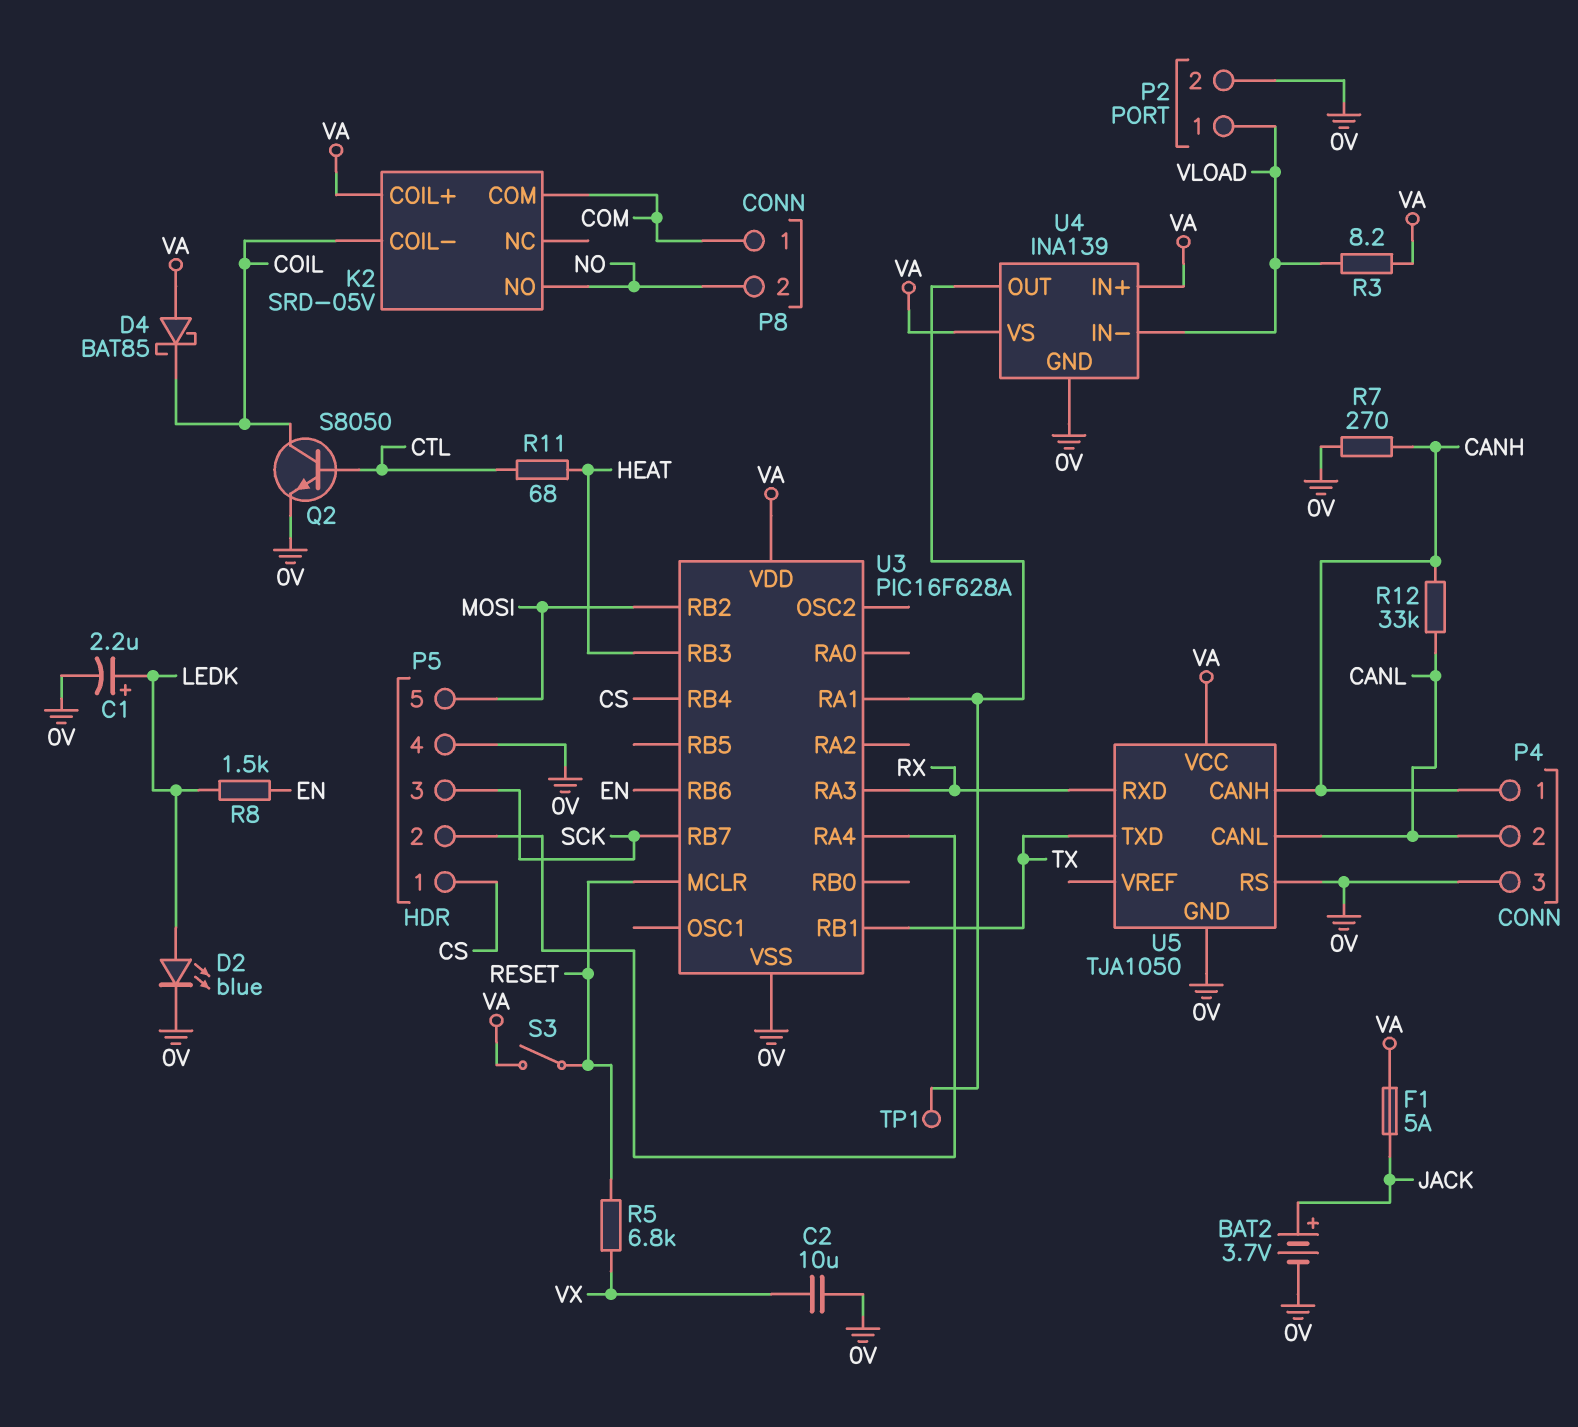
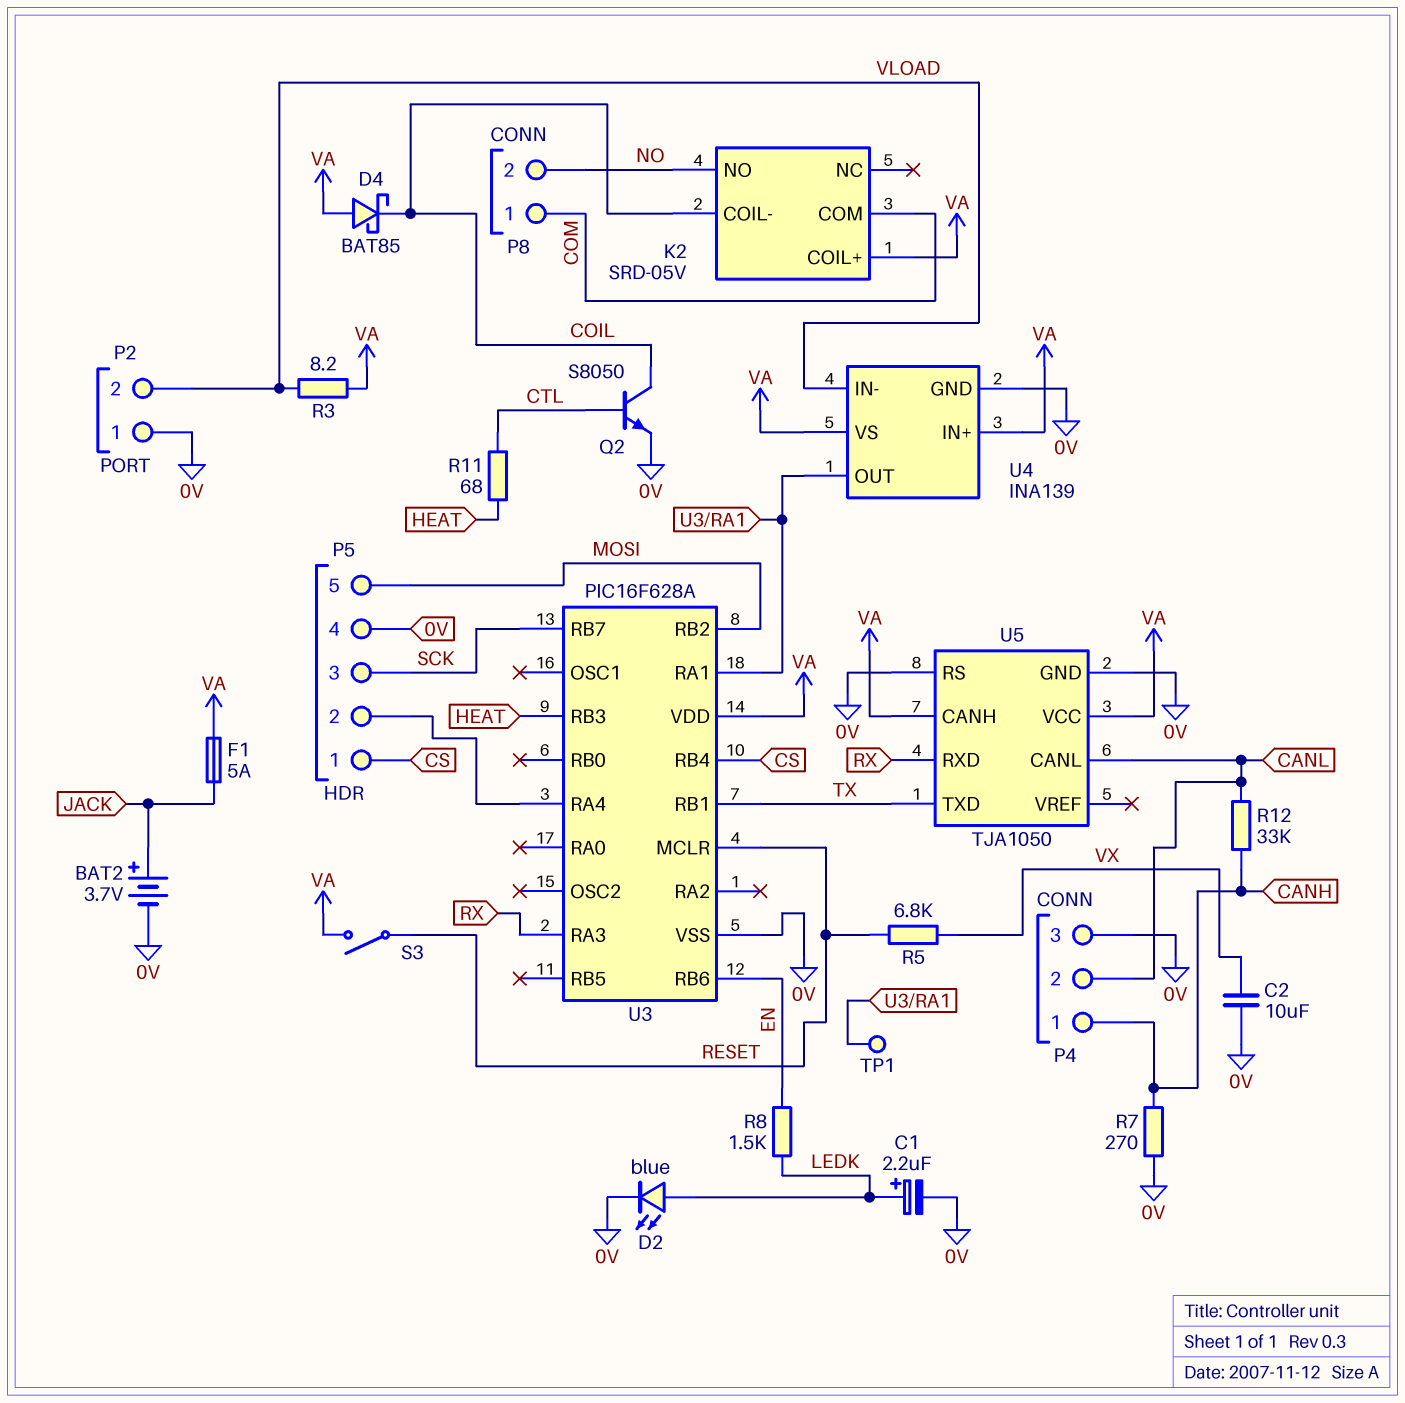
P2 pin 1: VLOAD -> 0V
P2 pin 2: 0V -> VLOAD
U5 pin CANH: CANH -> VA

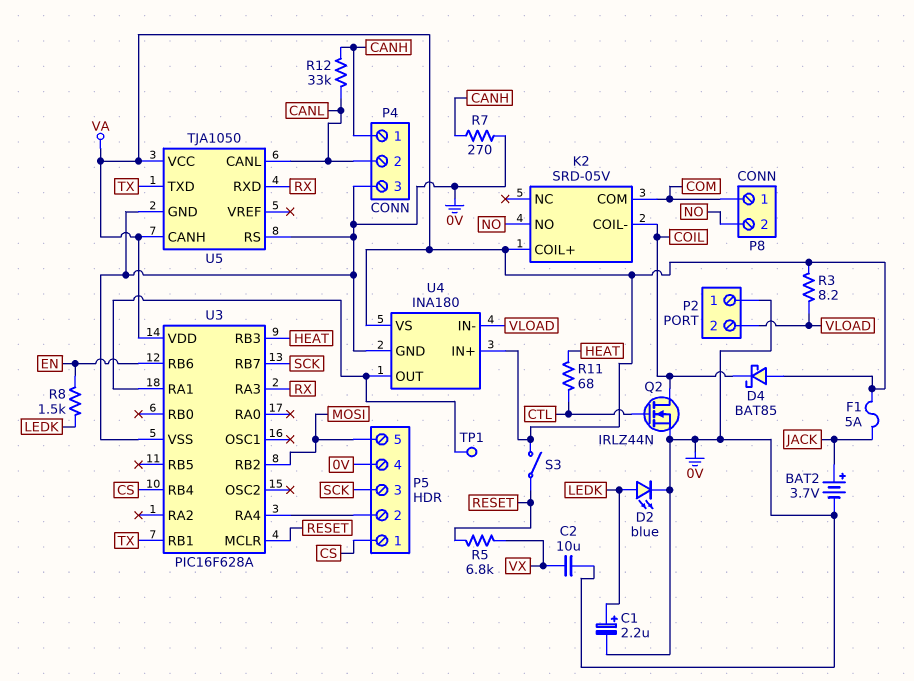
Q2: NPN S8050 (B CTL, C COIL, E 0V) -> NMOS IRLZ44N (G CTL, D COIL, S 0V)
U4: INA139 -> INA180

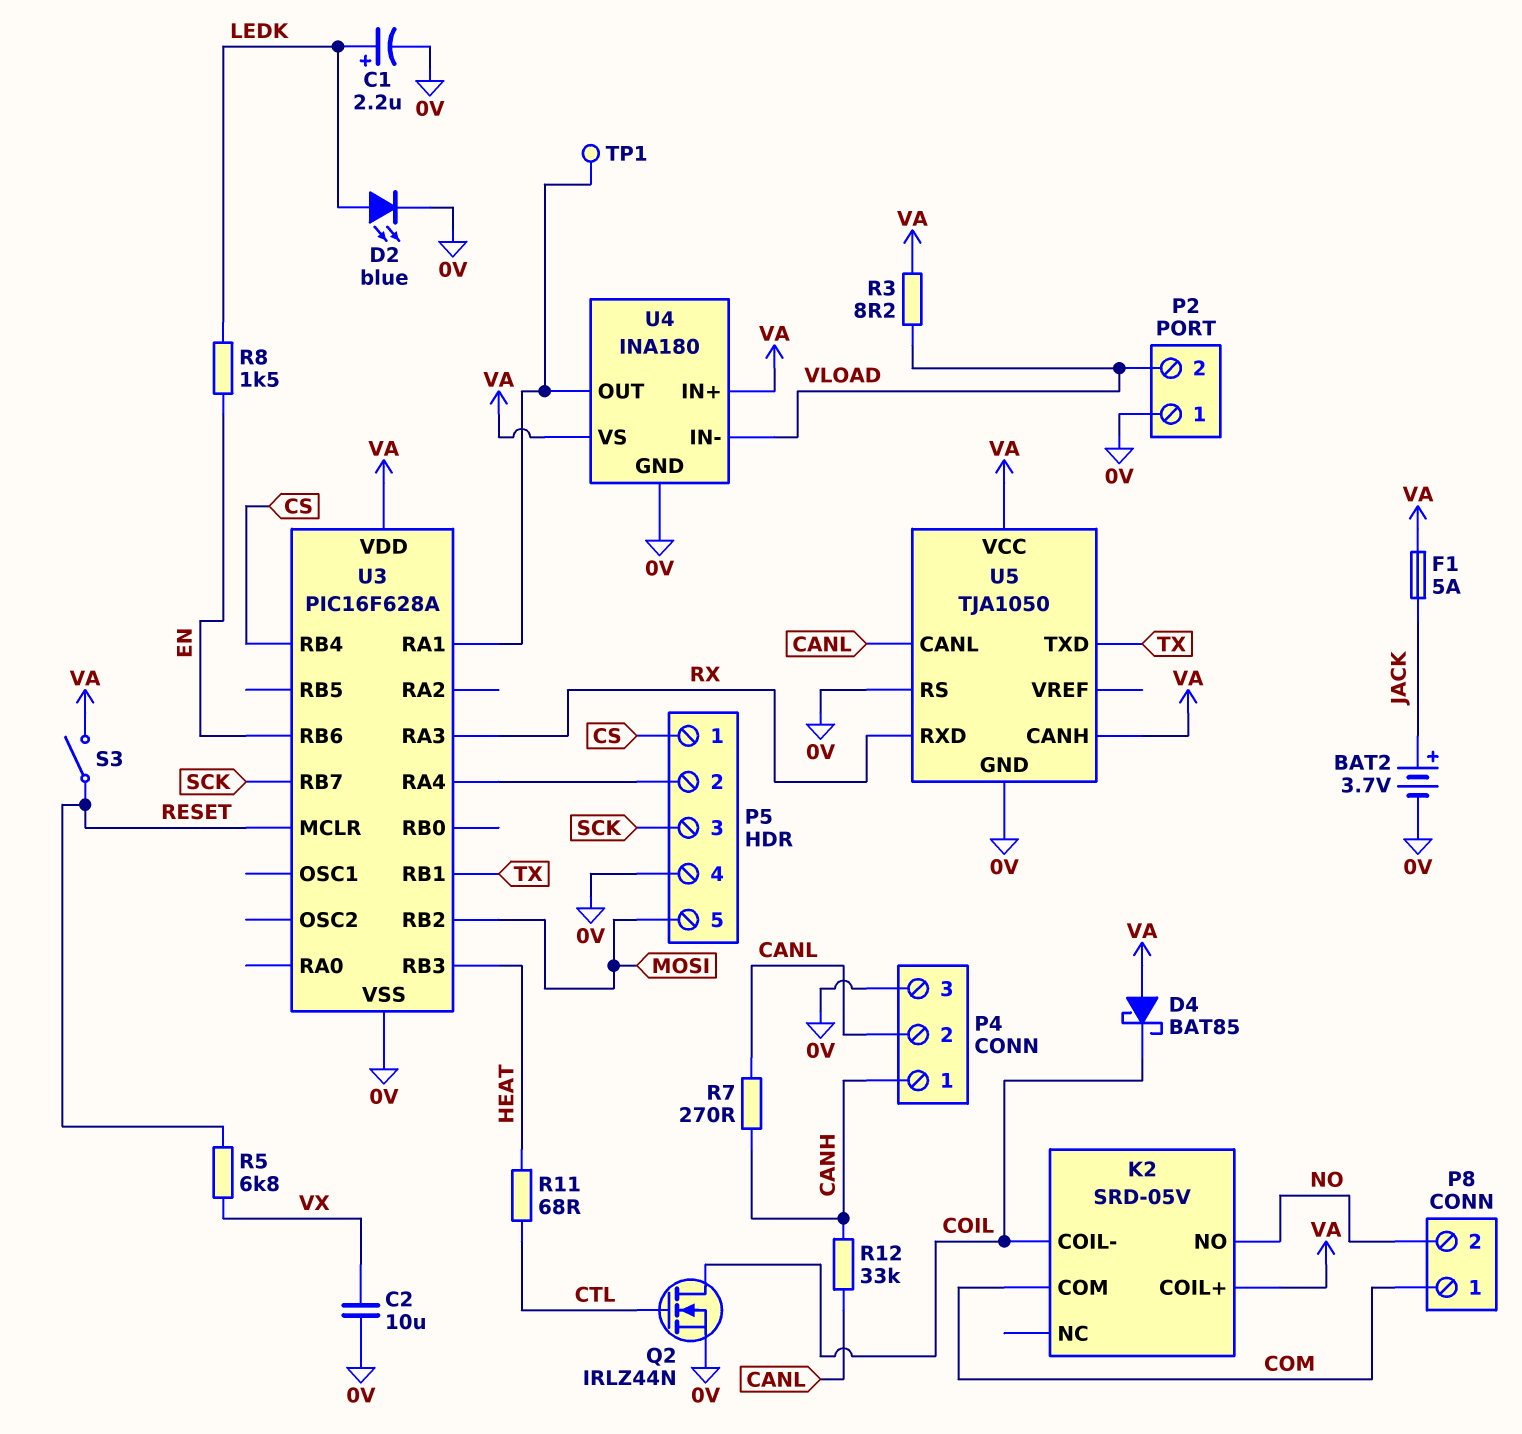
R7: 270 (0V, CANH) -> 270 (CANH, CANL)

